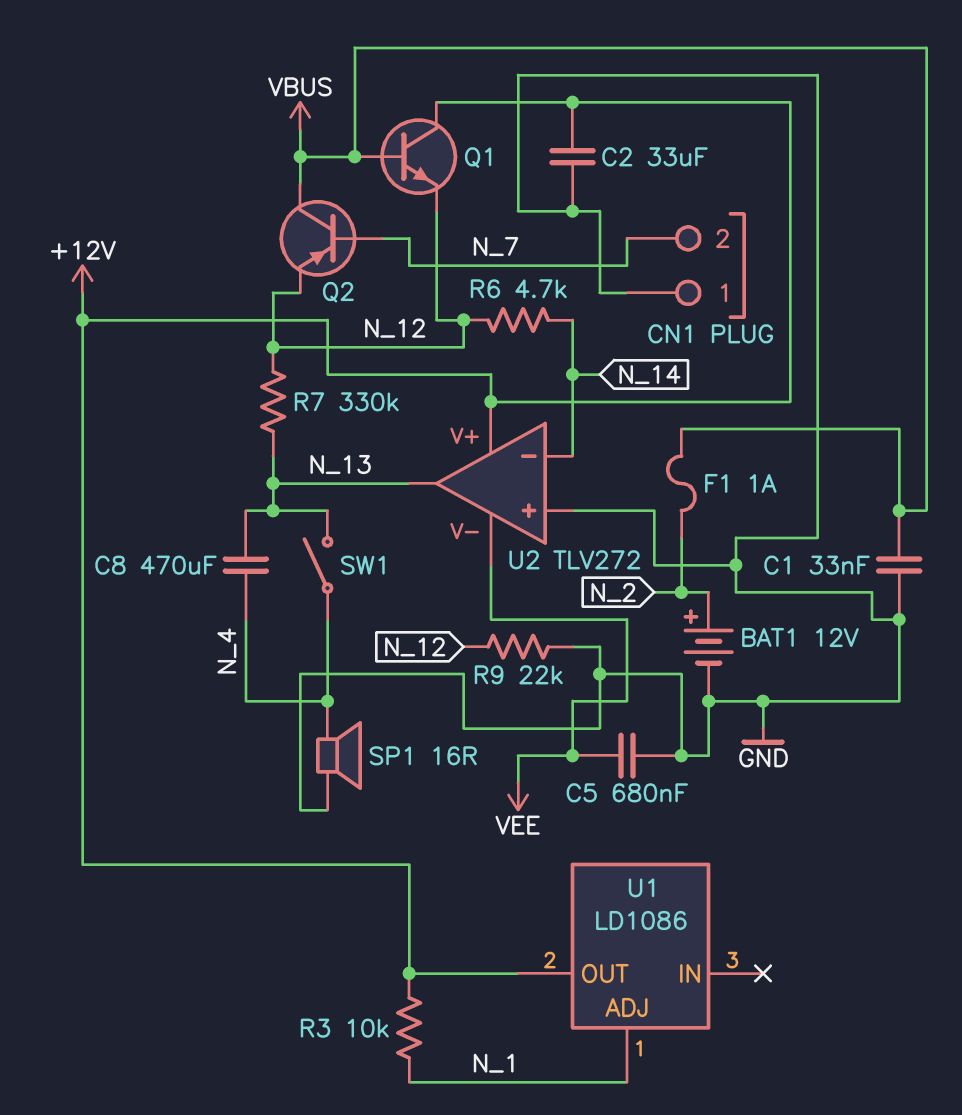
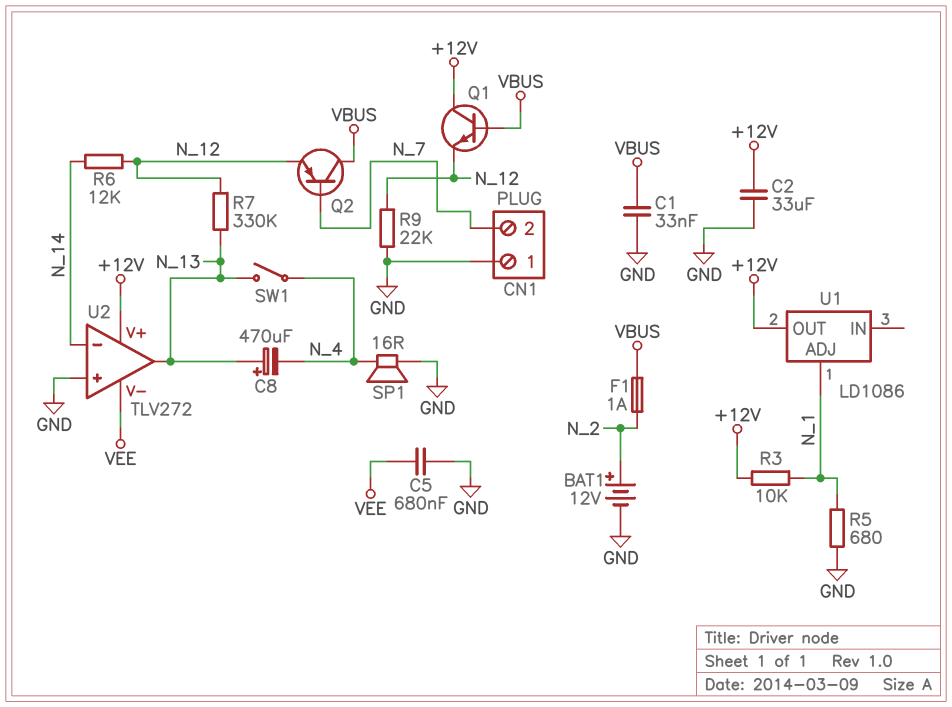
C8: 470uF (N_4, N_13) -> 470uF (plus N_13, minus N_4)
R5: none -> 680 (GND, N_1)
R6: 4.7k (N_12, N_14) -> 12k (N_12, N_14)

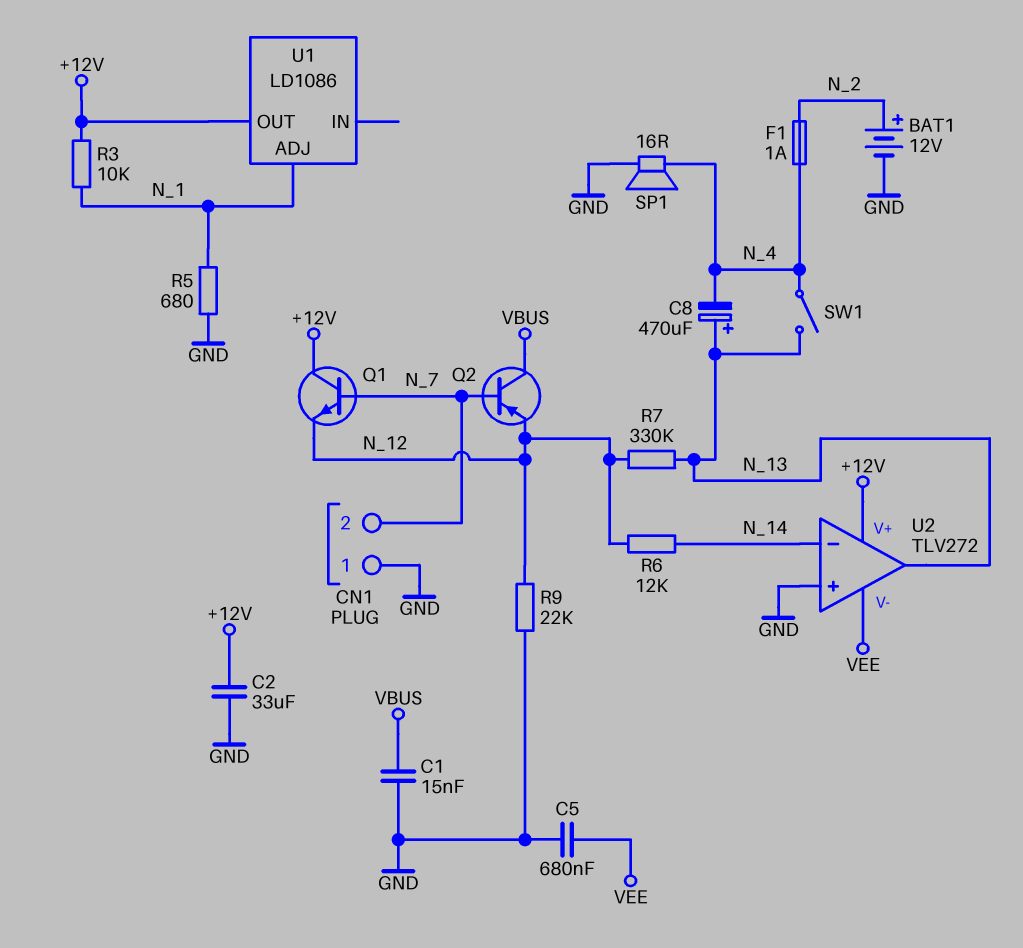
C1: 33nF (GND, VBUS) -> 15nF (GND, VBUS)
F1: 1A (N_2, VBUS) -> 1A (N_2, N_4)
Q1: NPN (B VBUS, C +12V, E N_12) -> NPN (B N_7, C +12V, E N_12)

